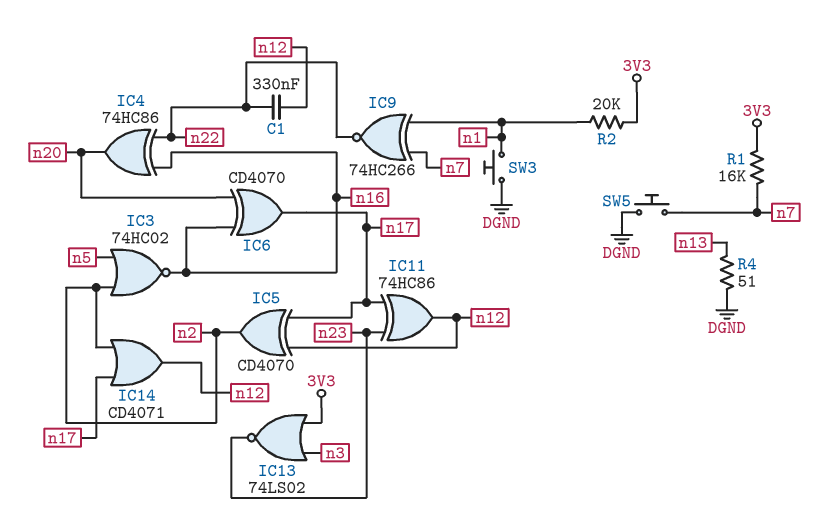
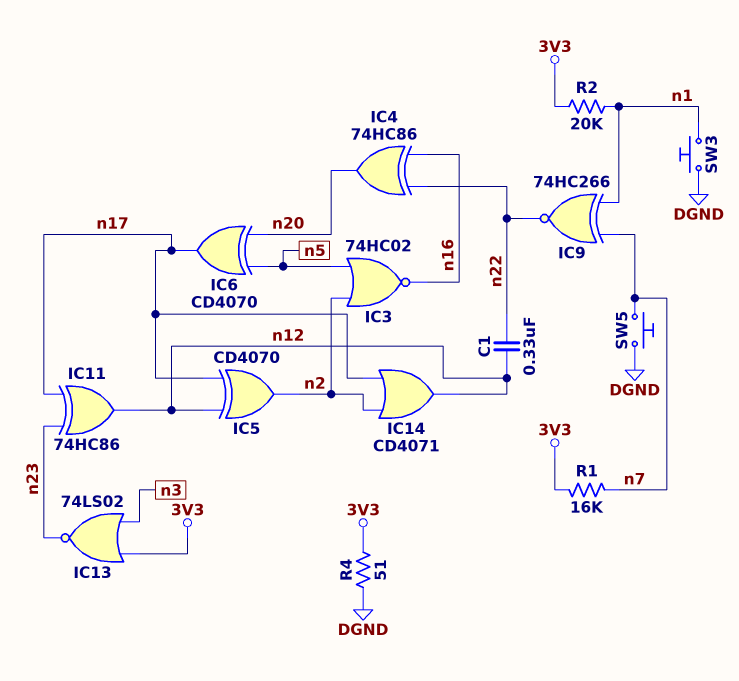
IC6: XOR CD4070 (in n16, in n20, out n17) -> XOR CD4070 (in n5, in n20, out n17)
R4: 51 (DGND, n13) -> 51 (3V3, DGND)

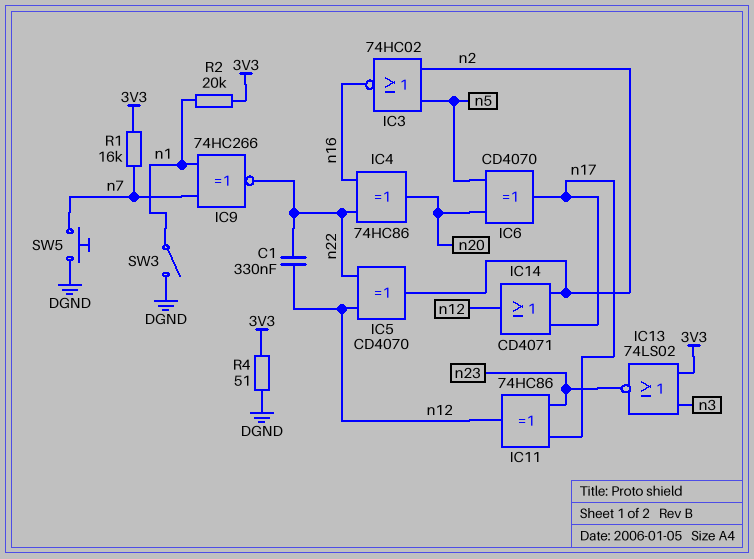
IC5: XOR CD4070 (in n12, in n17, out n2) -> XOR CD4070 (in n12, in n22, out n2)
SW3: button (DGND, n1) -> switch (DGND, n1)

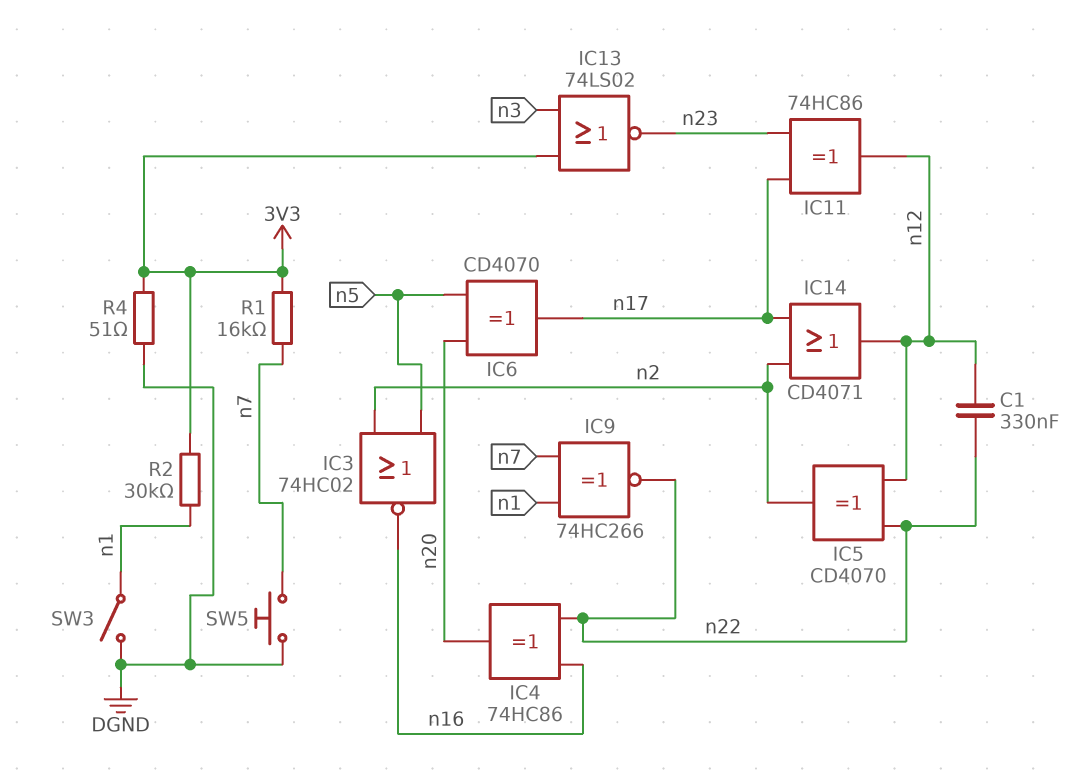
R2: 20k (3V3, n1) -> 30k (3V3, n1)

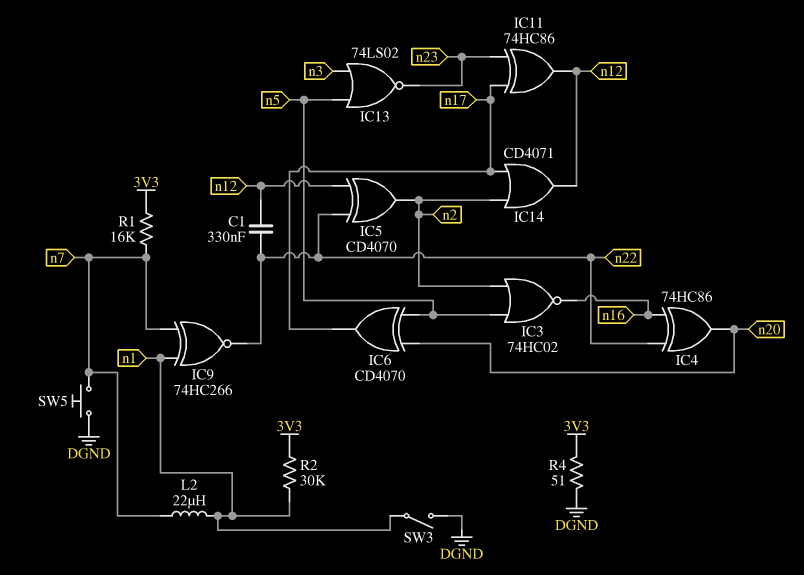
IC13: NOR 74LS02 (in 3V3, in n3, out n23) -> NOR 74LS02 (in n3, in n5, out n23)
L2: none -> 22uH (n1, n7)

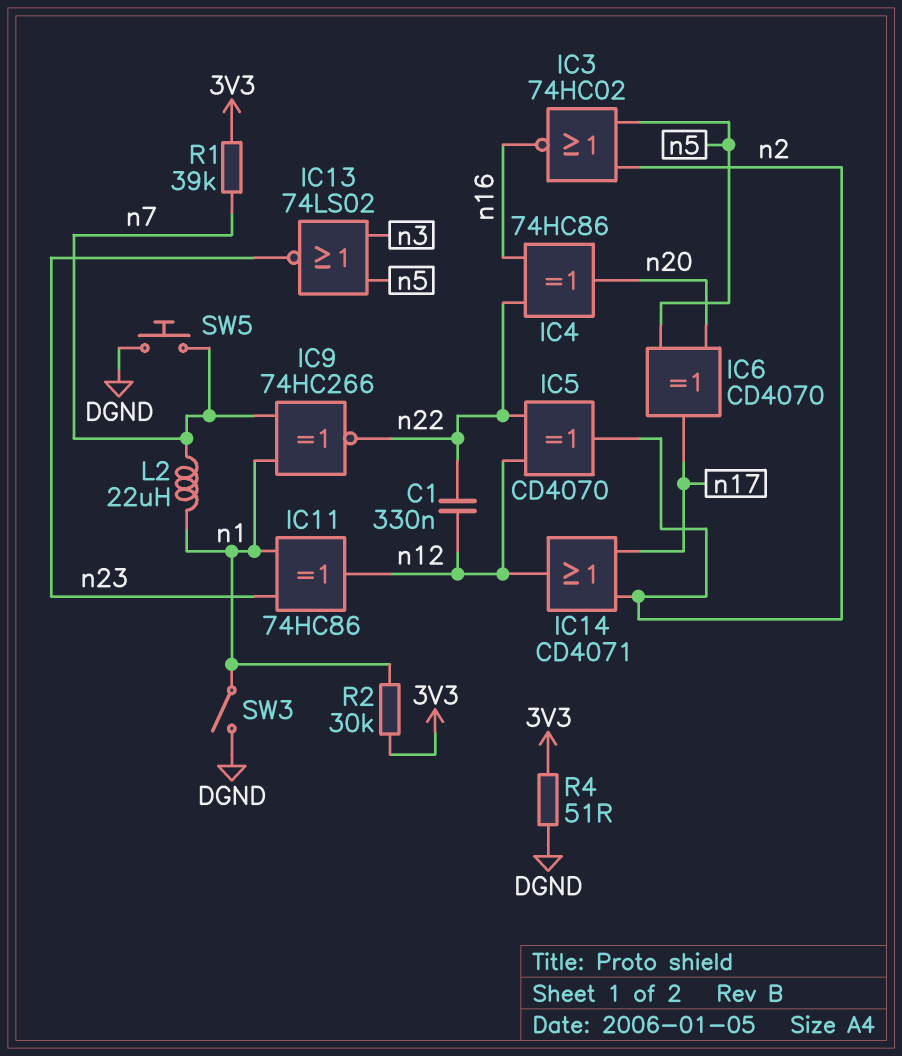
IC11: XOR 74HC86 (in n17, in n23, out n12) -> XOR 74HC86 (in n1, in n23, out n12)
R1: 16k (3V3, n7) -> 39k (3V3, n7)

